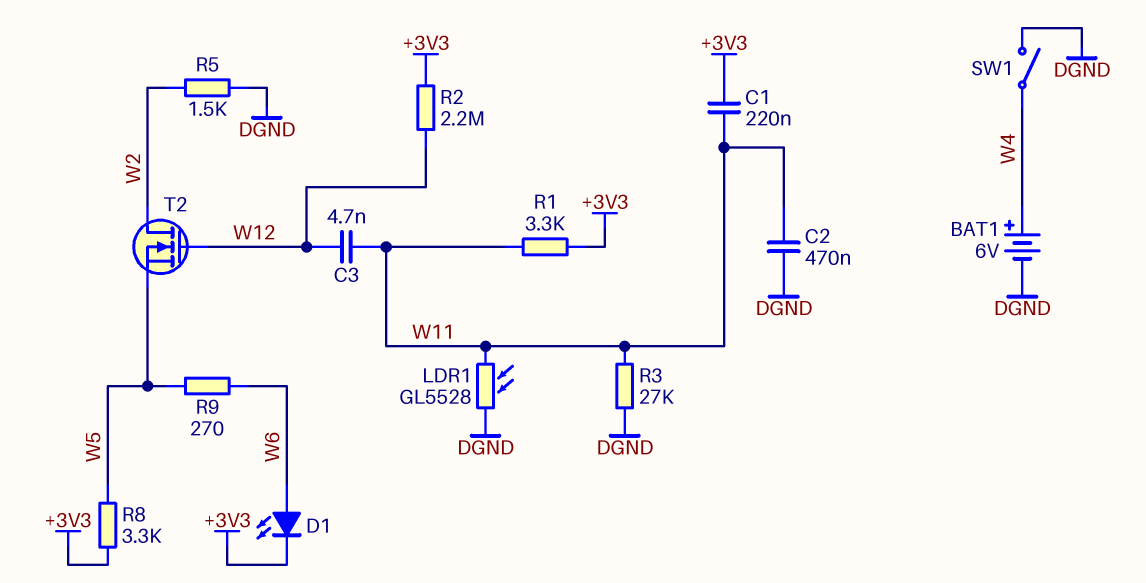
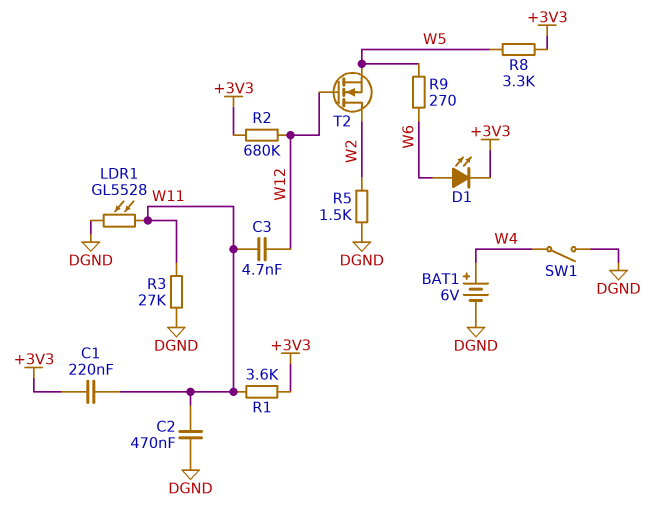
R1: 3.3k (+3V3, W11) -> 3.6k (+3V3, W11)
R2: 2.2M (+3V3, W12) -> 680k (+3V3, W12)

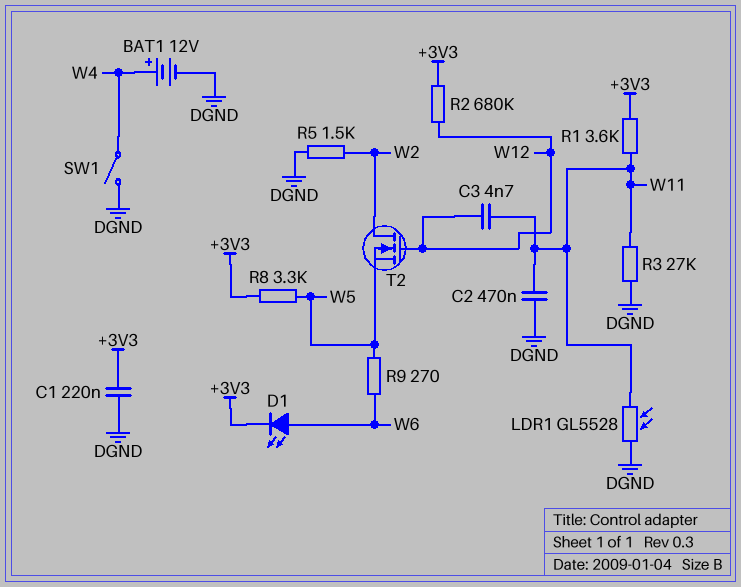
BAT1: 6V (plus W4, minus DGND) -> 12V (plus W4, minus DGND)
C1: 220nF (+3V3, W11) -> 220nF (+3V3, DGND)

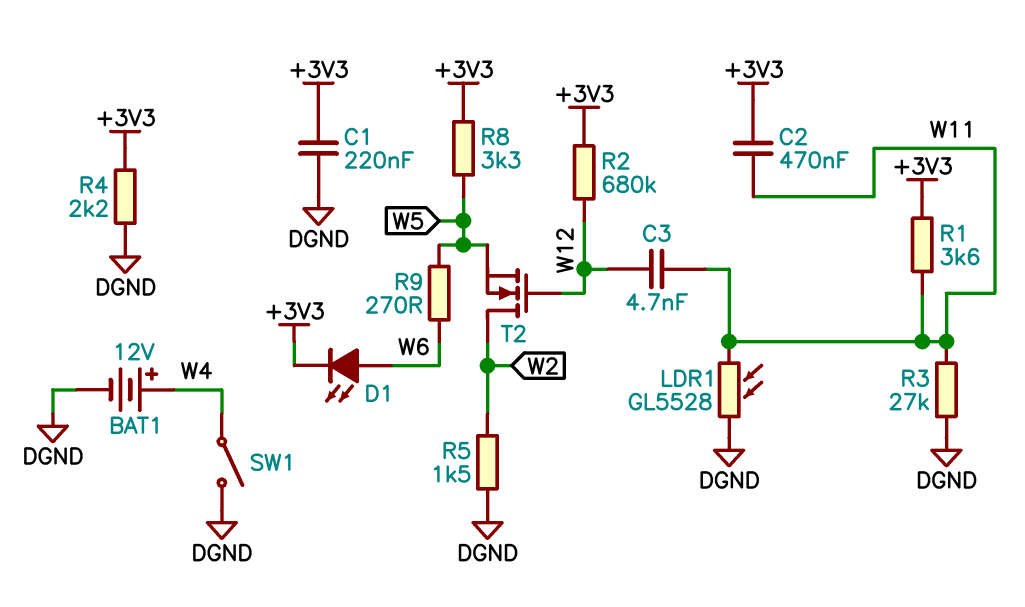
C2: 470nF (DGND, W11) -> 470nF (+3V3, W11)
R4: none -> 2.2k (+3V3, DGND)

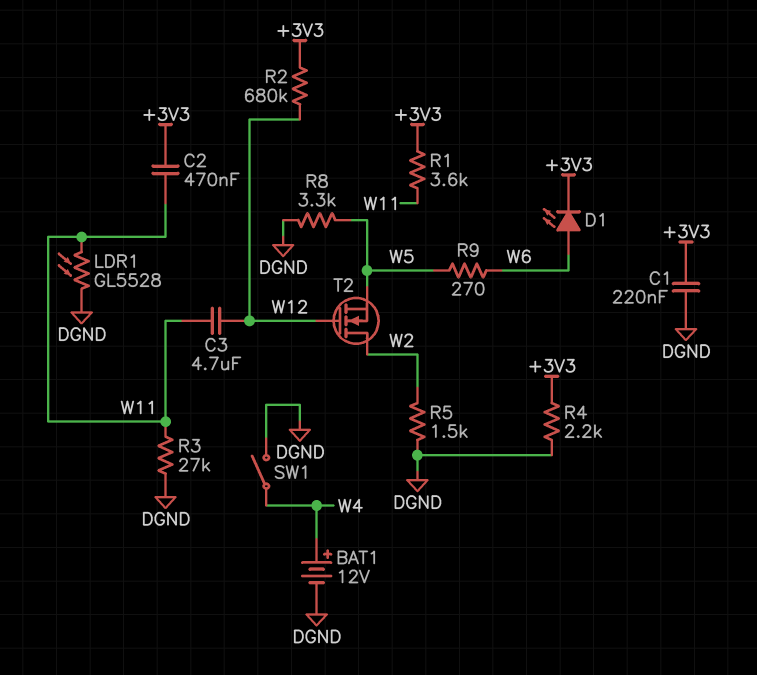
C3: 4.7nF (W11, W12) -> 4.7uF (W11, W12)
R8: 3.3k (+3V3, W5) -> 3.3k (DGND, W5)

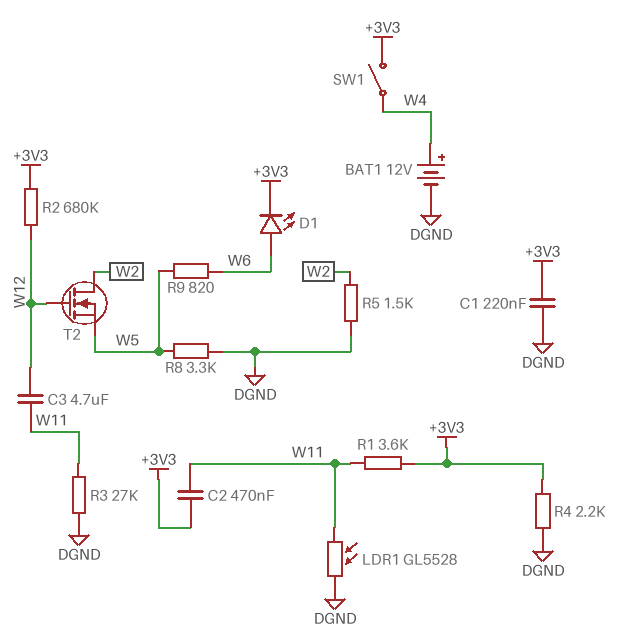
R9: 270 (W5, W6) -> 820 (W5, W6)
SW1: switch (DGND, W4) -> switch (+3V3, W4)

